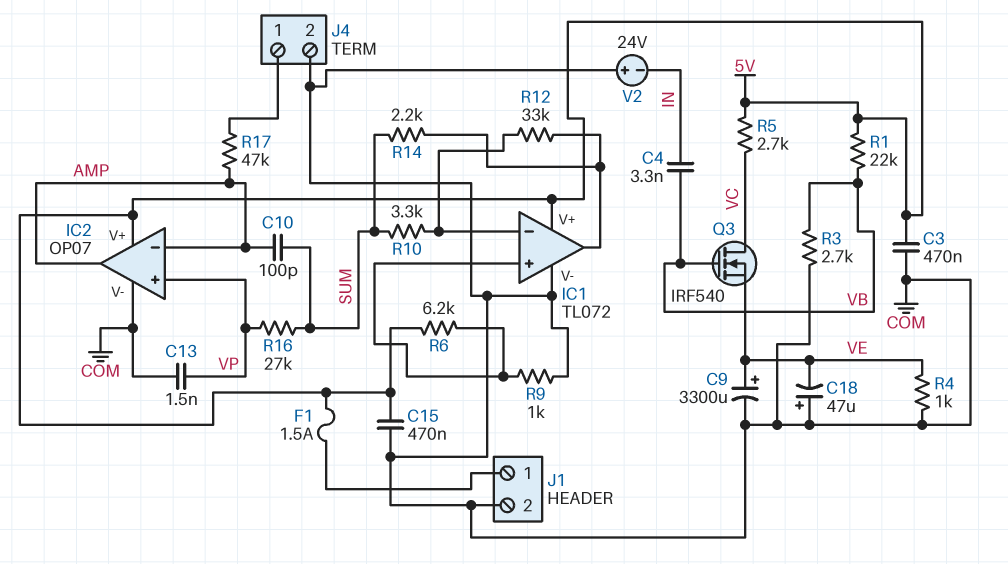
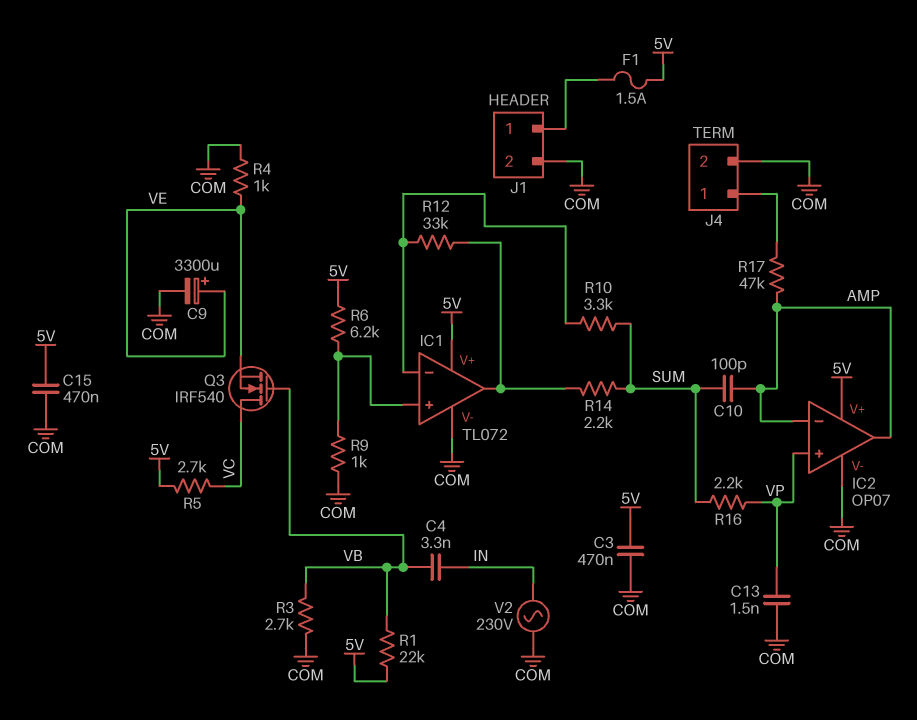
C18: 47uF (plus COM, minus VE) -> none
R16: 27k (SUM, VP) -> 2.2k (SUM, VP)
V2: 24V (plus COM, minus IN) -> AC 230V (COM, IN)

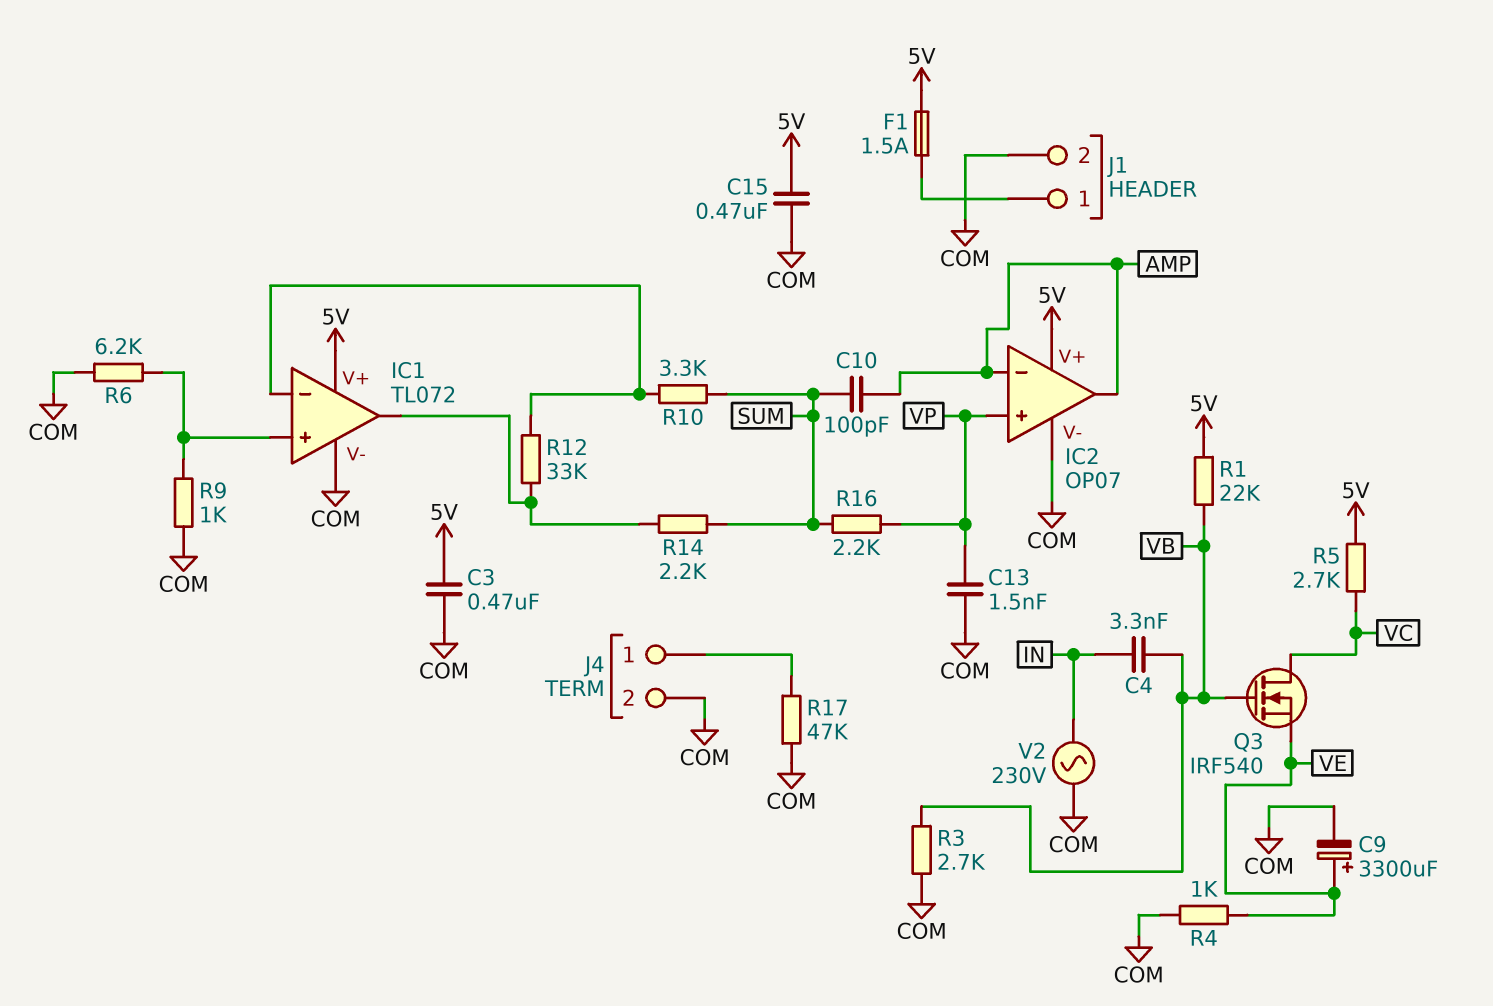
R6: 6.2k (5V, IC1/in+) -> 6.2k (COM, IC1/in+)
R17: 47k (AMP, J4/1) -> 47k (COM, J4/1)

